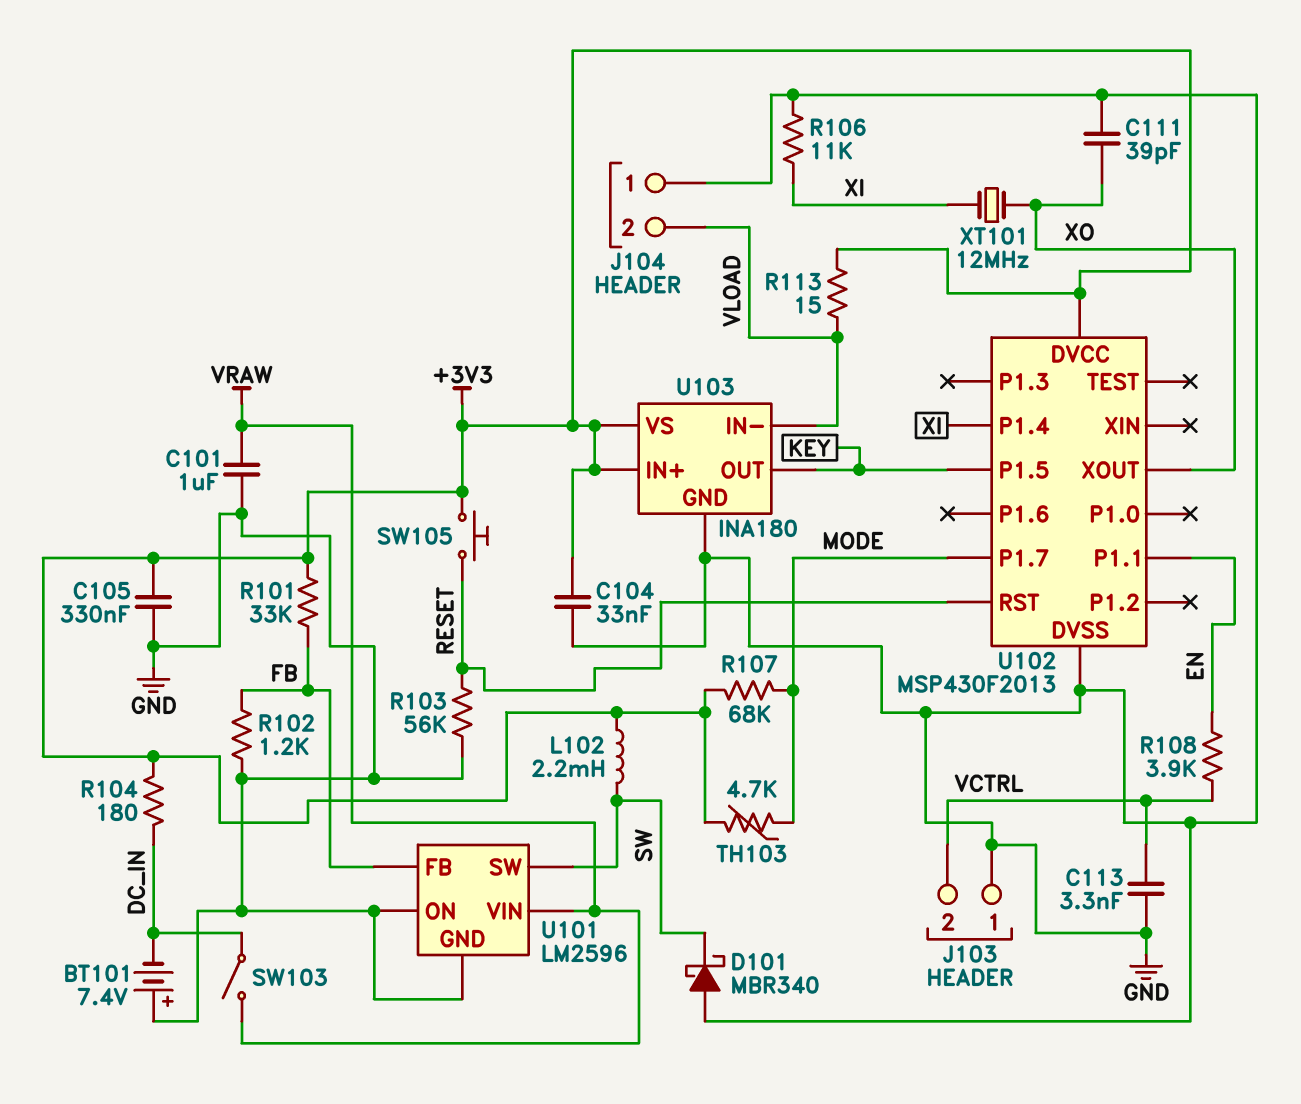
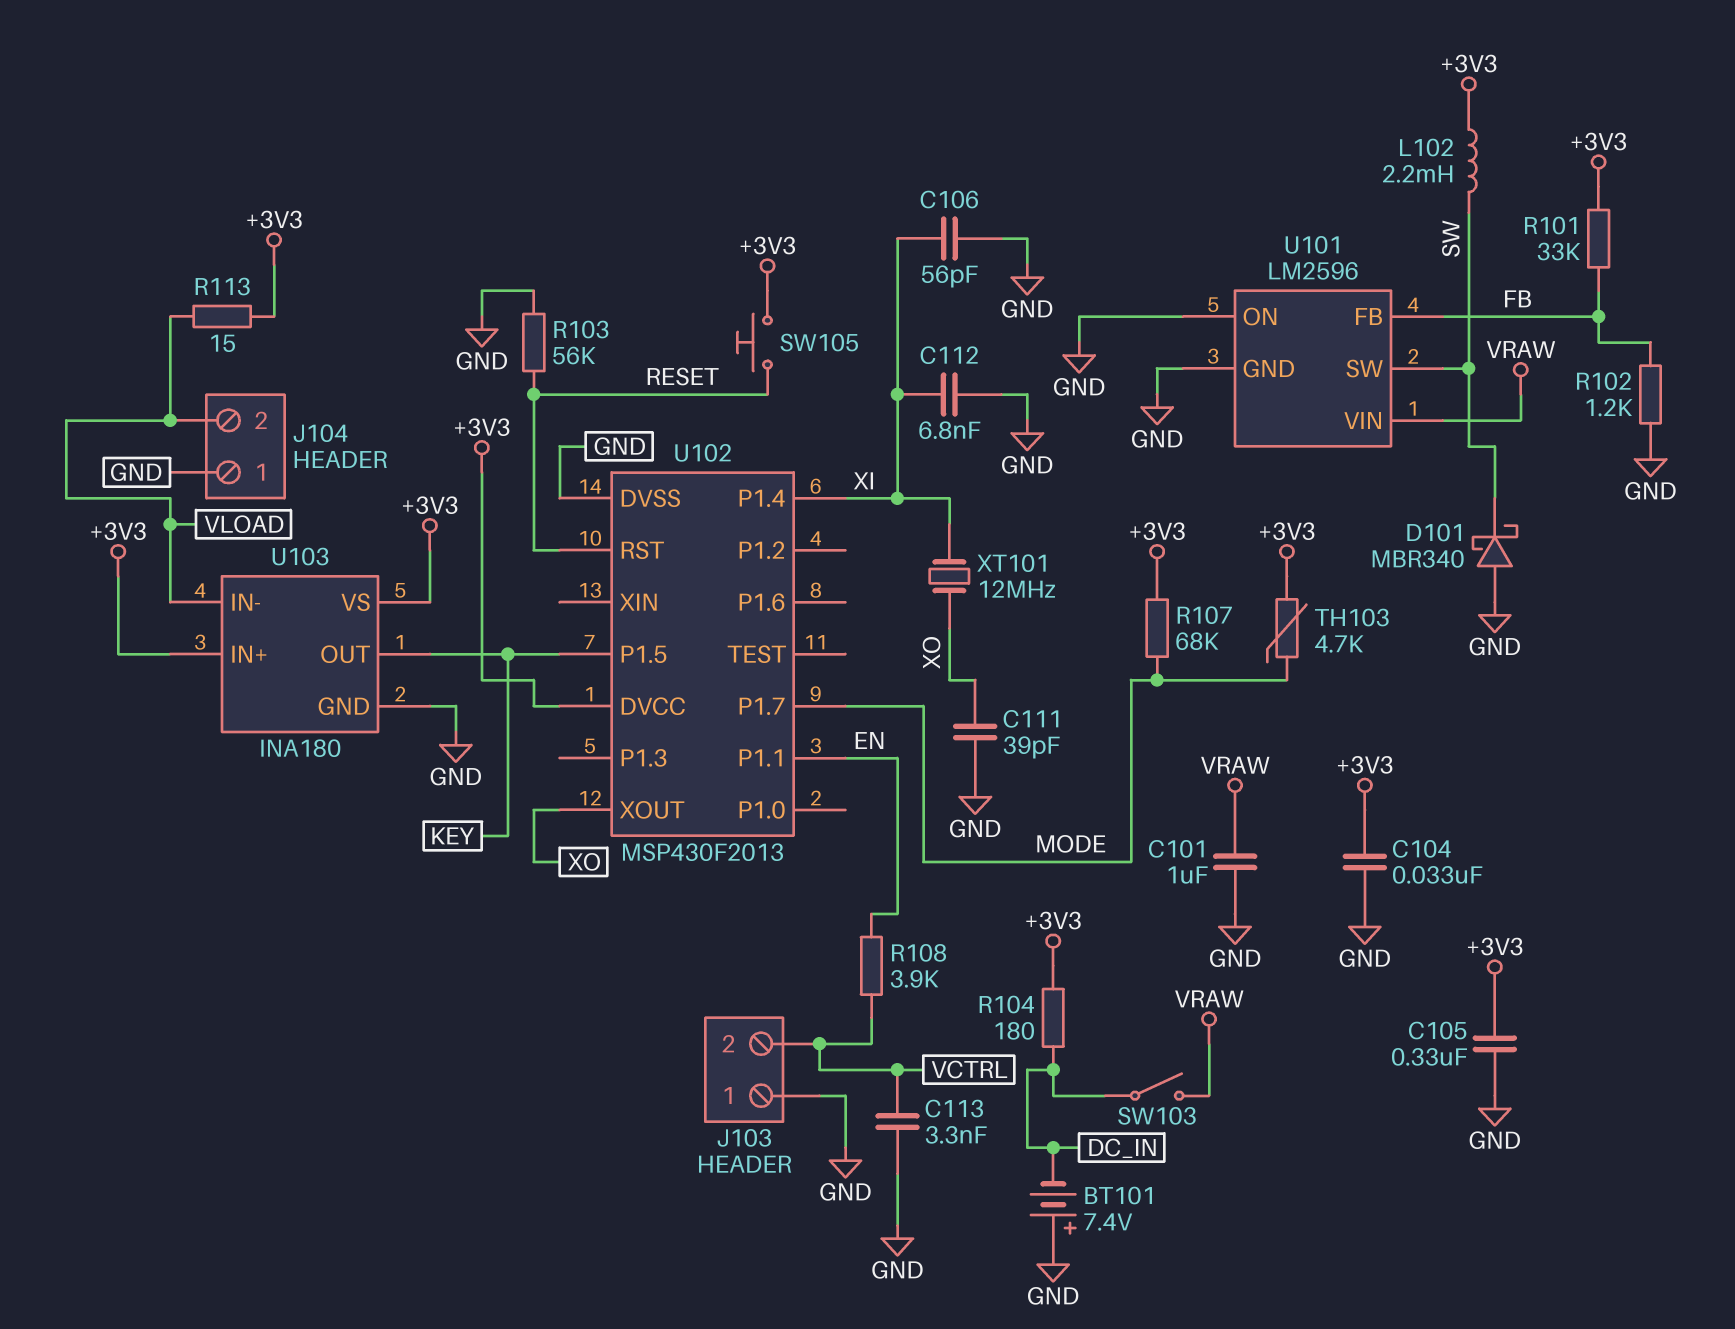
C106: none -> 56pF (GND, XI)
C112: none -> 6.8nF (GND, XI)
R106: 11k (GND, XI) -> none

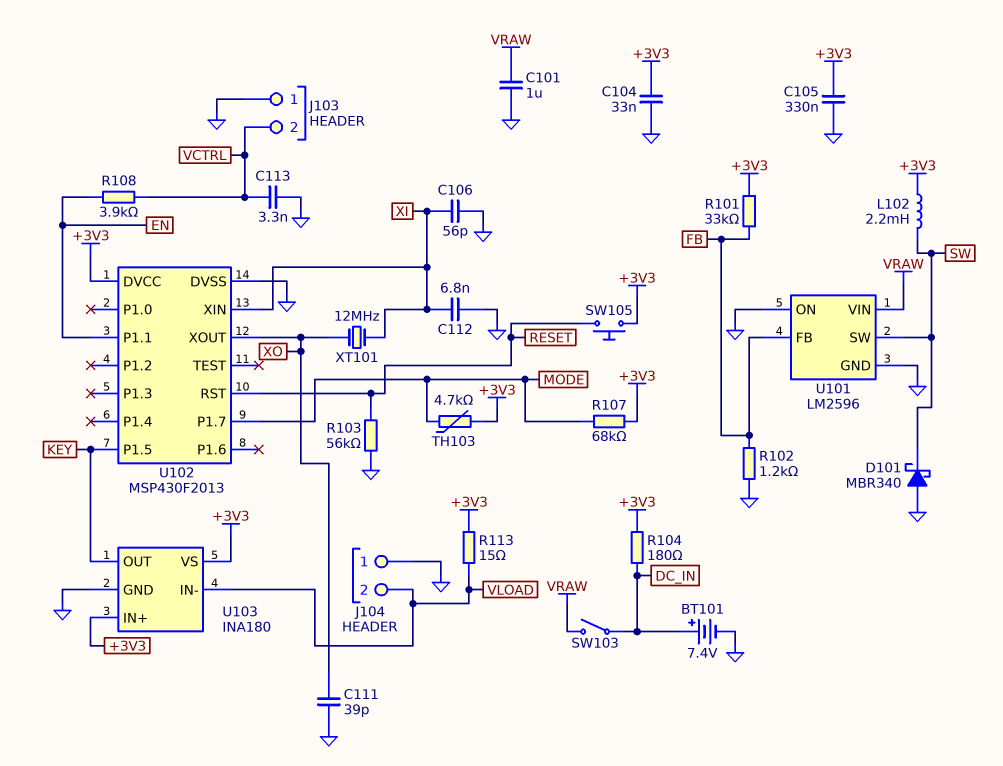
BT101: 7.4V (plus GND, minus DC_IN) -> 7.4V (plus DC_IN, minus GND)
U102 pin P1.4: XI -> none
U102 pin XIN: none -> XI

